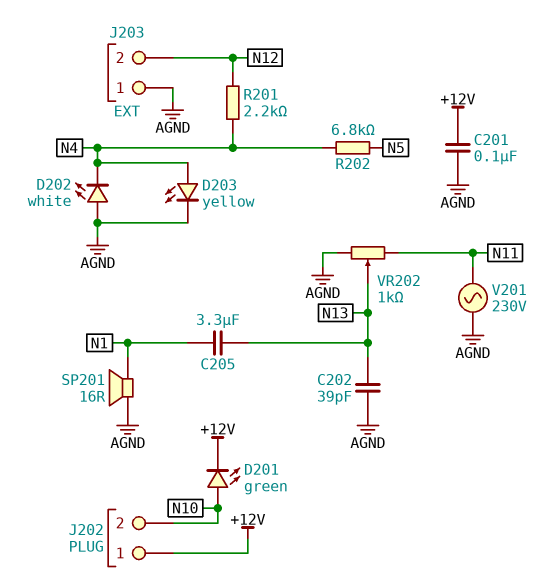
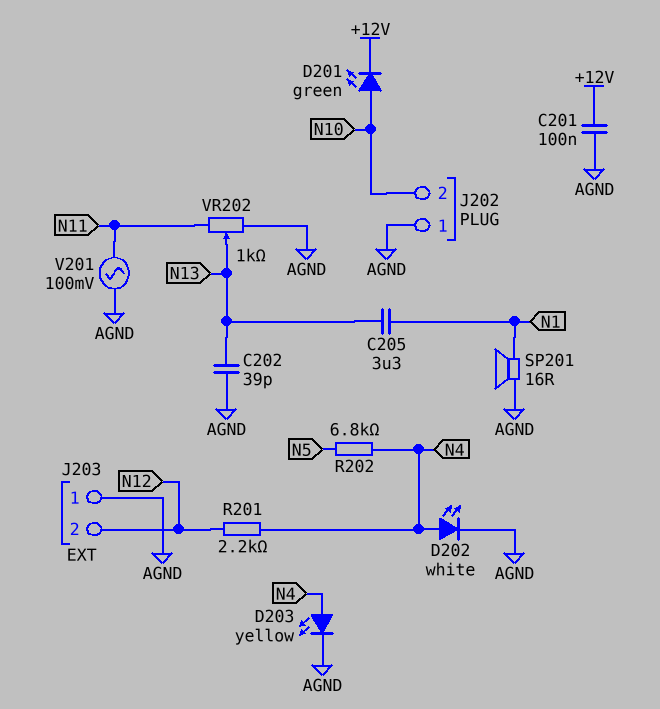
D202: LED white (A AGND, K N4) -> LED white (A N4, K AGND)
J202 pin 1: +12V -> AGND
V201: AC 230V (AGND, N11) -> AC 100mV (AGND, N11)

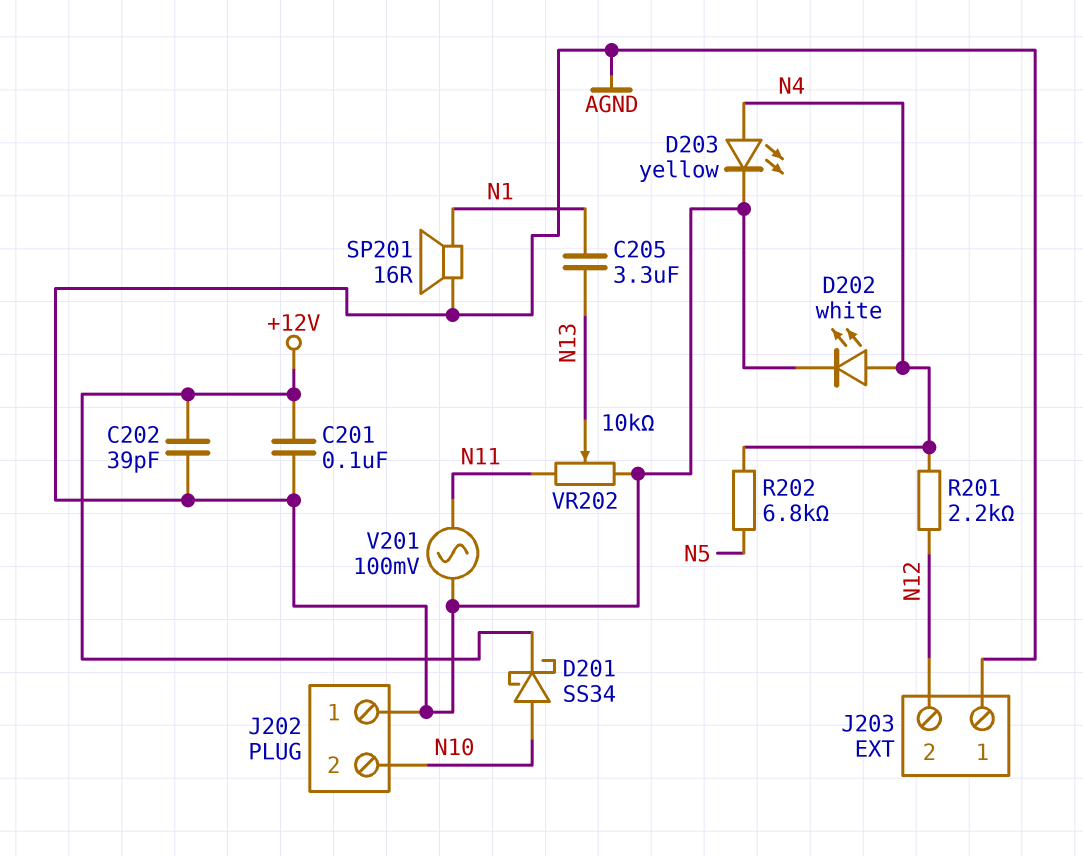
C202: 39pF (AGND, N13) -> 39pF (+12V, AGND)
D201: LED green (A N10, K +12V) -> schottky SS34 (A N10, K +12V)
VR202: 1k (AGND, N11, wiper N13) -> 10k (AGND, N11, wiper N13)

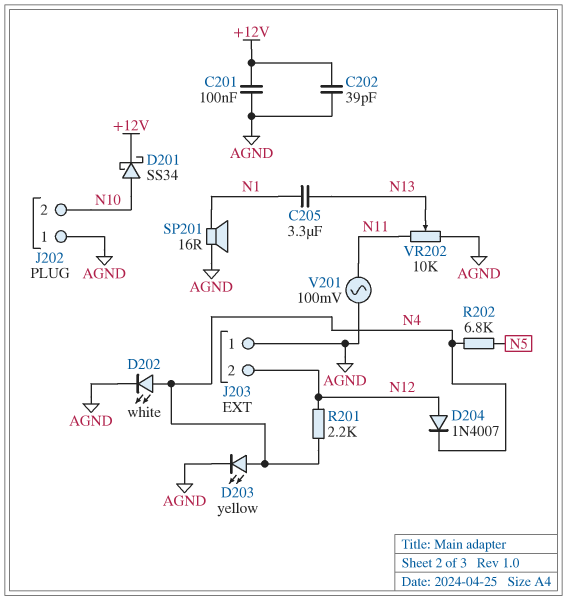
D204: none -> diode 1N4007 (A N12, K N4)

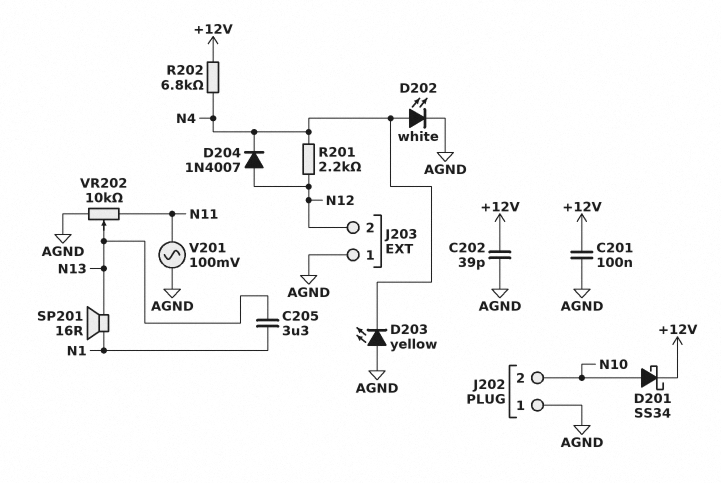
D203: LED yellow (A N4, K AGND) -> LED yellow (A AGND, K N4)
R202: 6.8k (N4, N5) -> 6.8k (+12V, N4)
SP201: speaker 16R (AGND, N1) -> speaker 16R (N1, N13)

